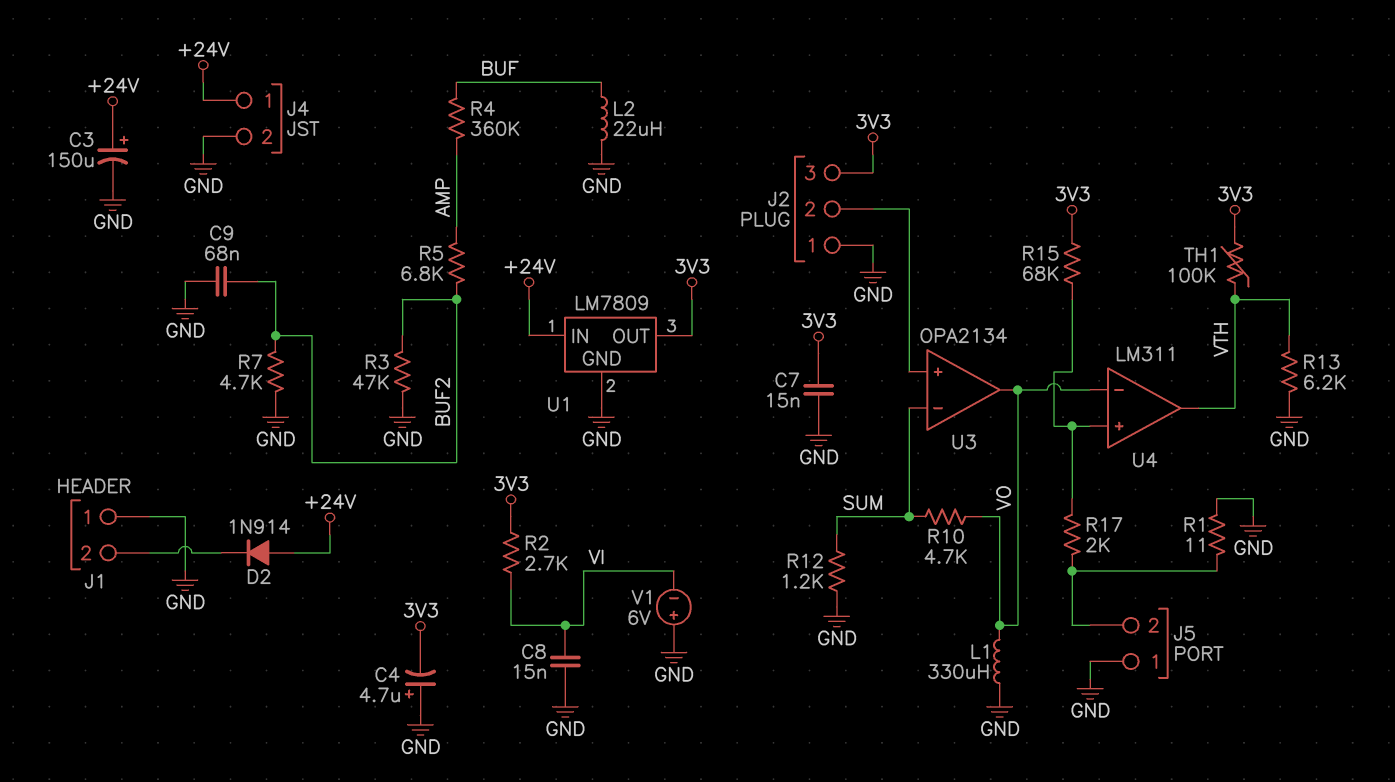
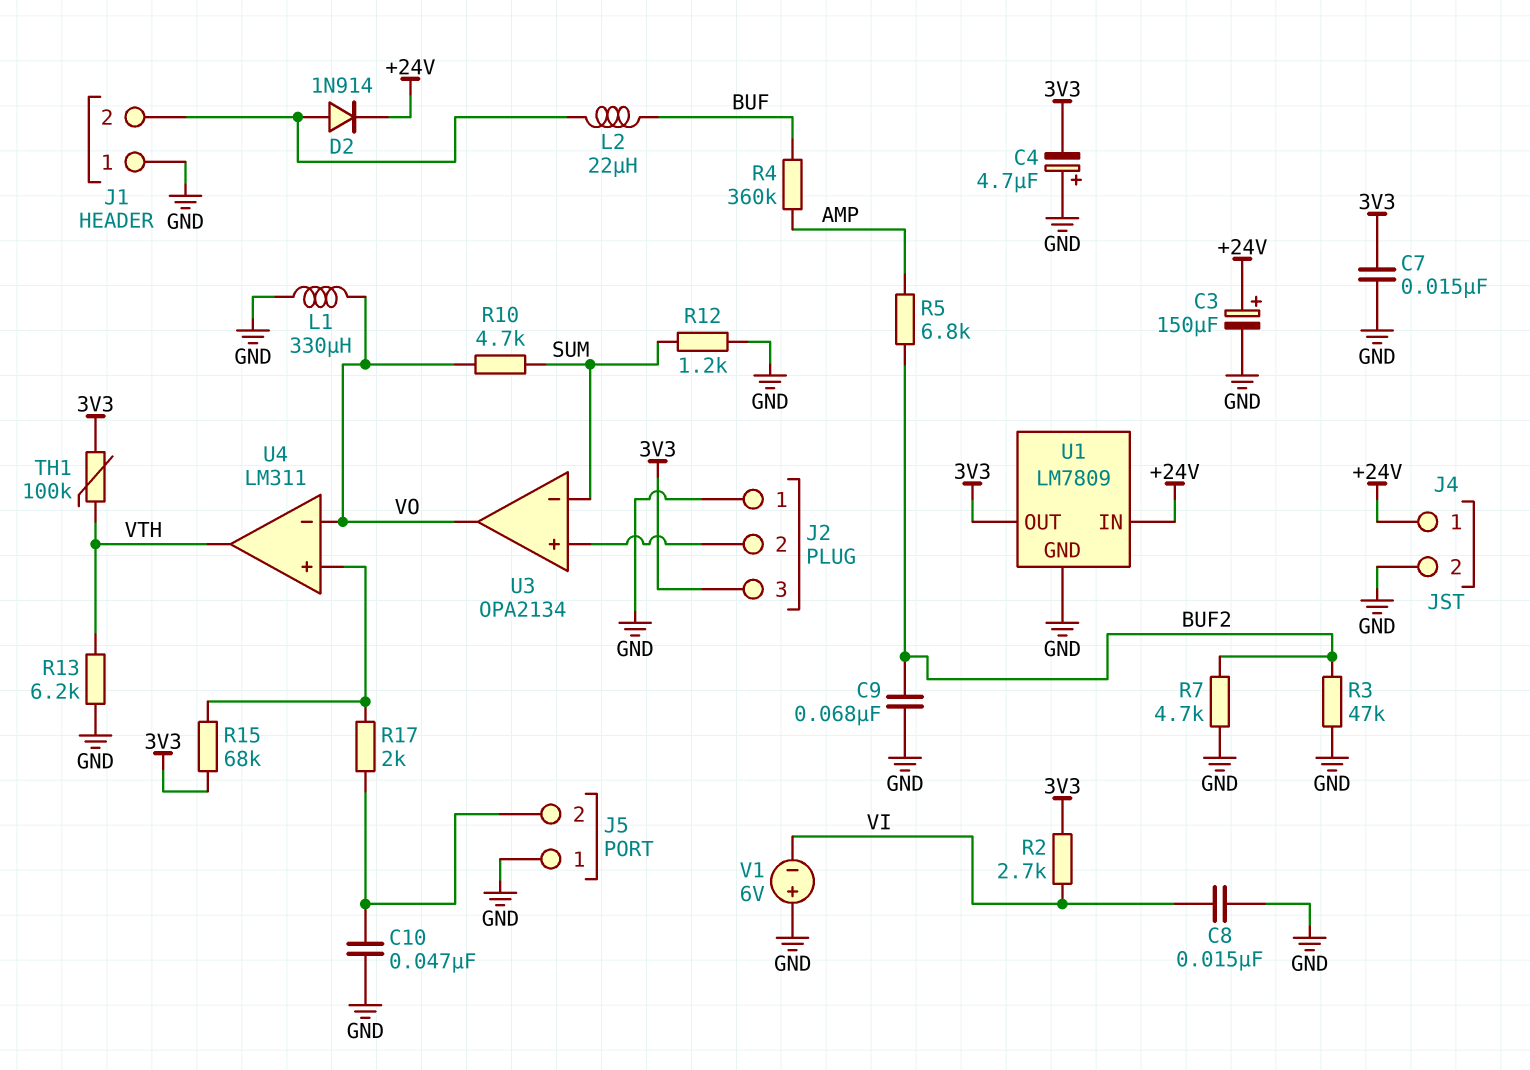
C10: none -> 47nF (GND, J5/2)
D2: diode 1N914 (A +24V, K J1/2) -> diode 1N914 (A J1/2, K +24V)
L2: 22uH (BUF, GND) -> 22uH (BUF, J1/2)
R1: 11 (GND, J5/2) -> none

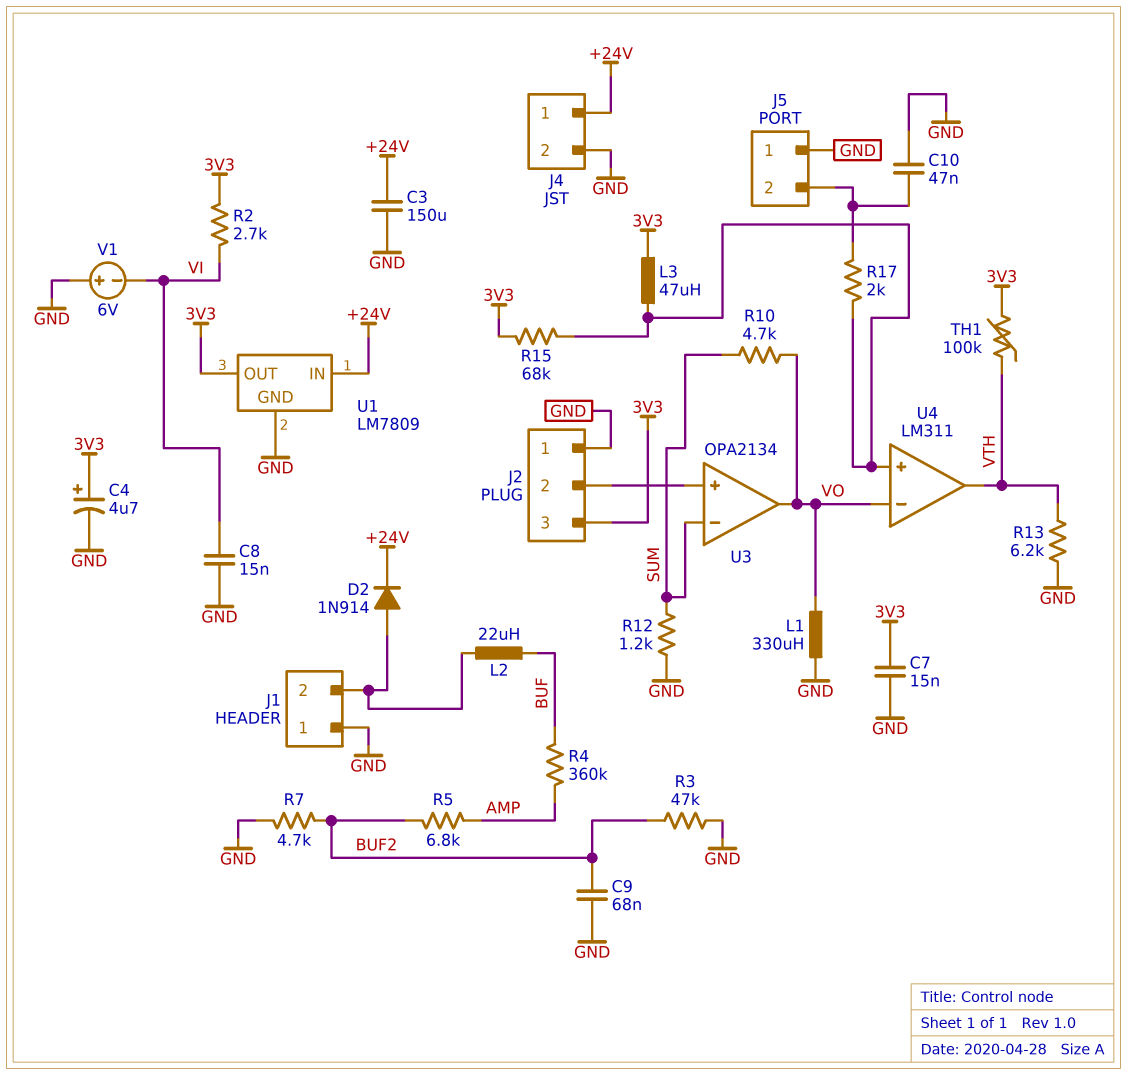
C3: 150uF (plus +24V, minus GND) -> 150uF (+24V, GND)
C4: 4.7uF (plus GND, minus 3V3) -> 4.7uF (plus 3V3, minus GND)
L3: none -> 47uH (3V3, U4/in+)

